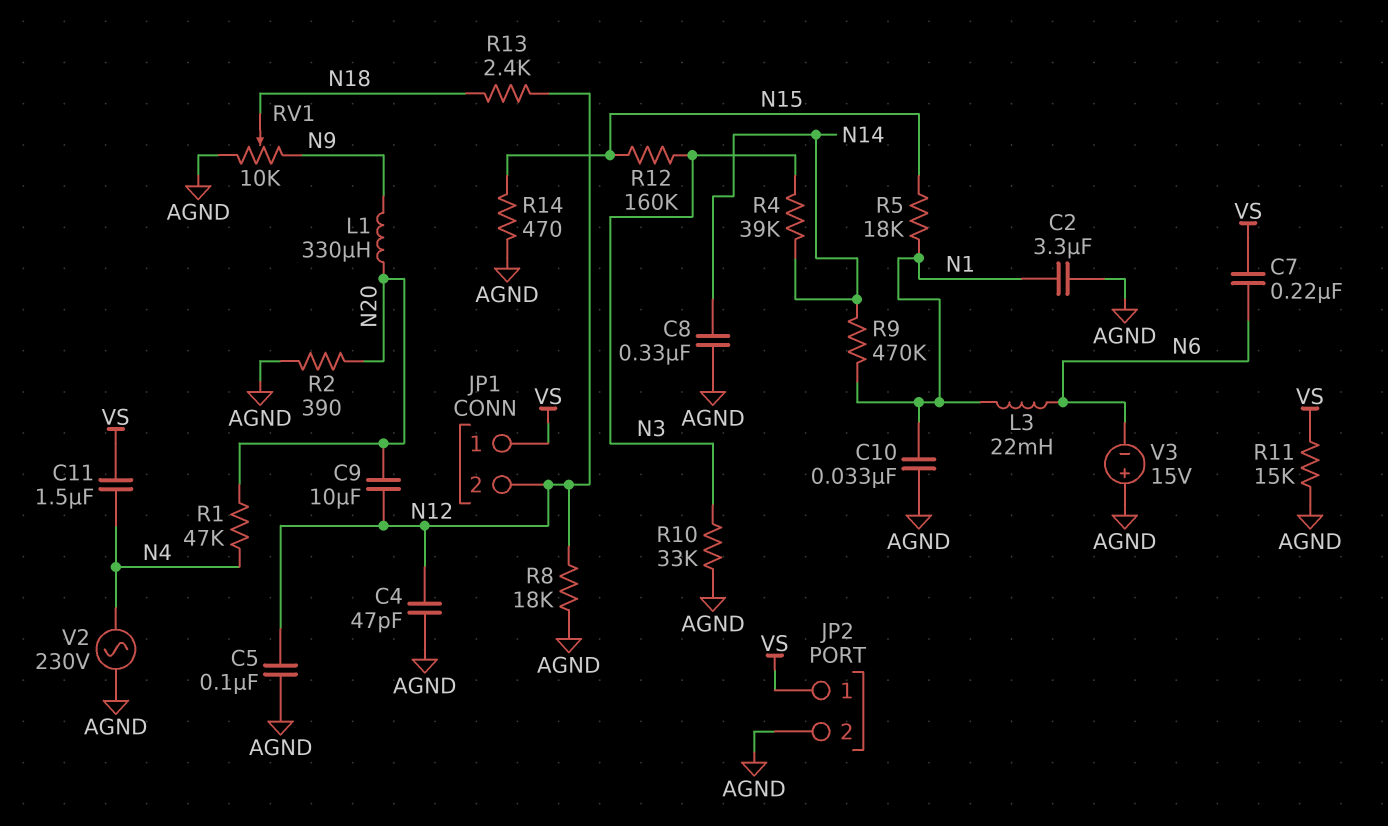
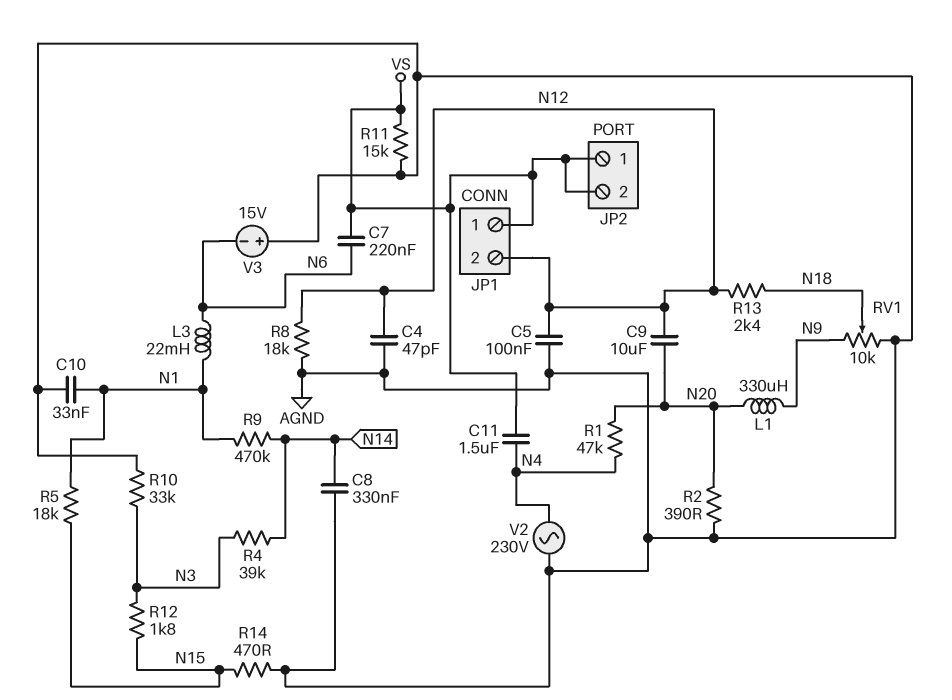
C2: 3.3uF (AGND, N1) -> none
JP2 pin 2: AGND -> VS
R12: 160k (N3, N15) -> 1.8k (N3, N15)

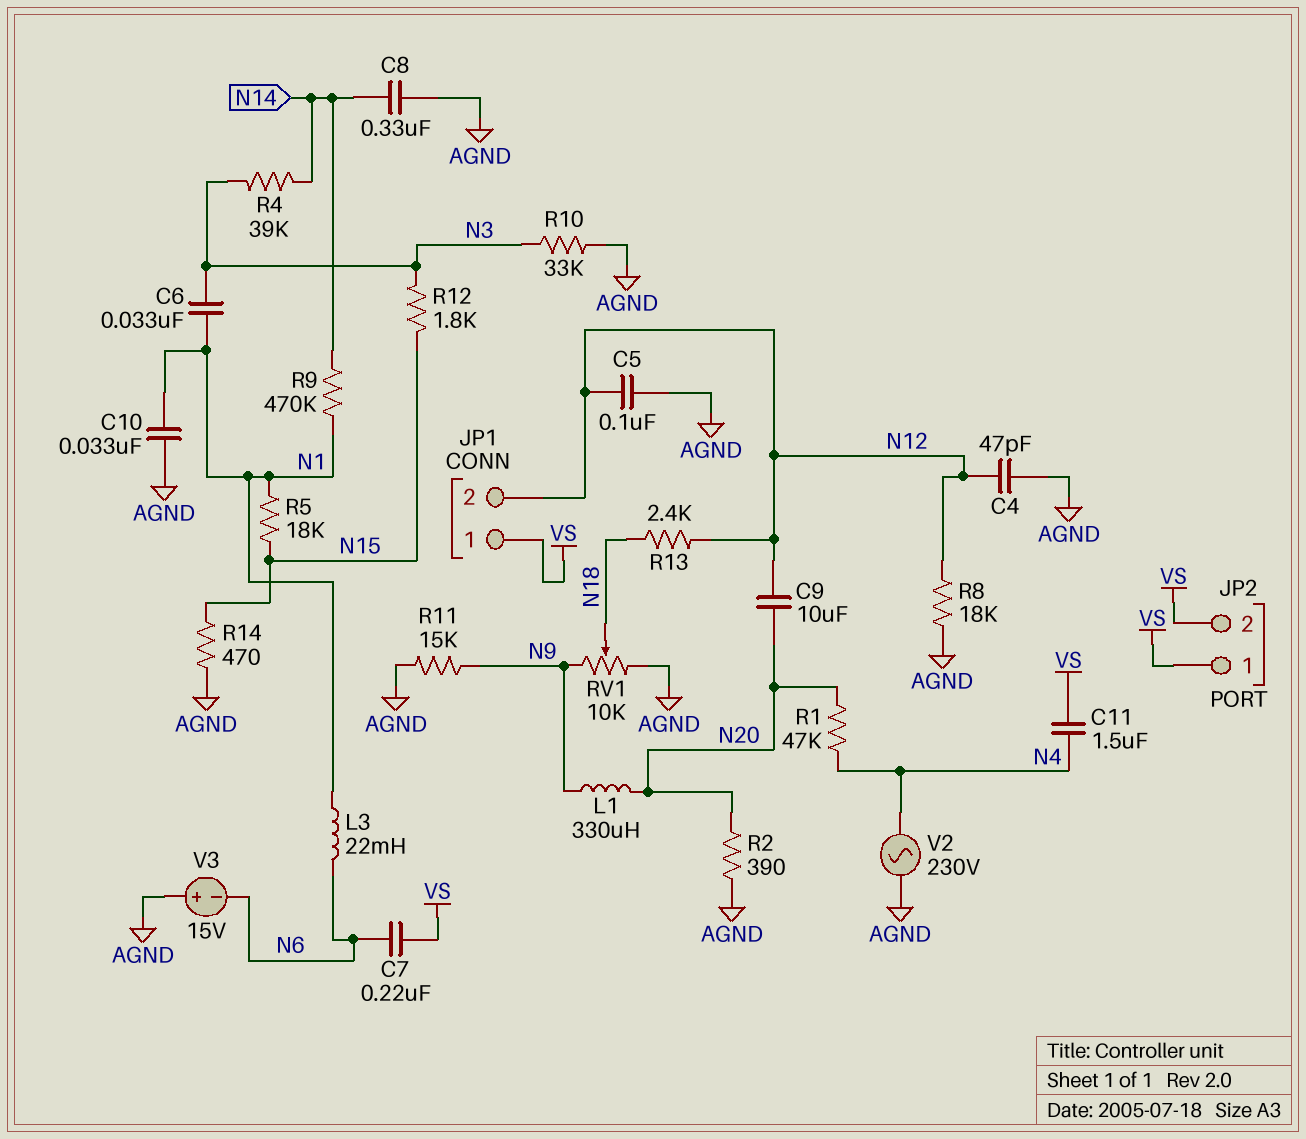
C6: none -> 33nF (N1, N3)
R11: 15k (AGND, VS) -> 15k (AGND, N9)

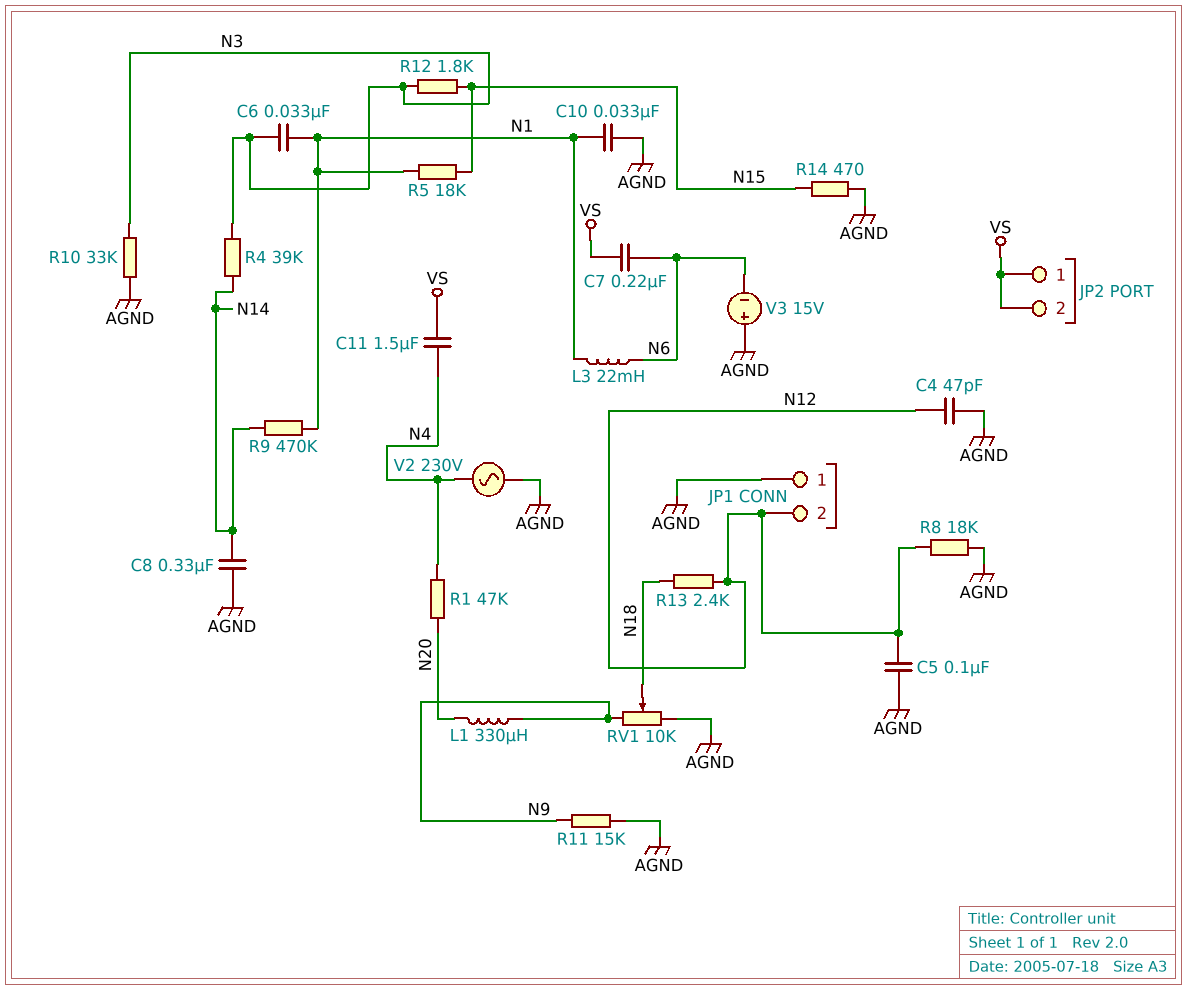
C9: 10uF (N12, N20) -> none
JP1 pin 1: VS -> AGND
R2: 390 (AGND, N20) -> none

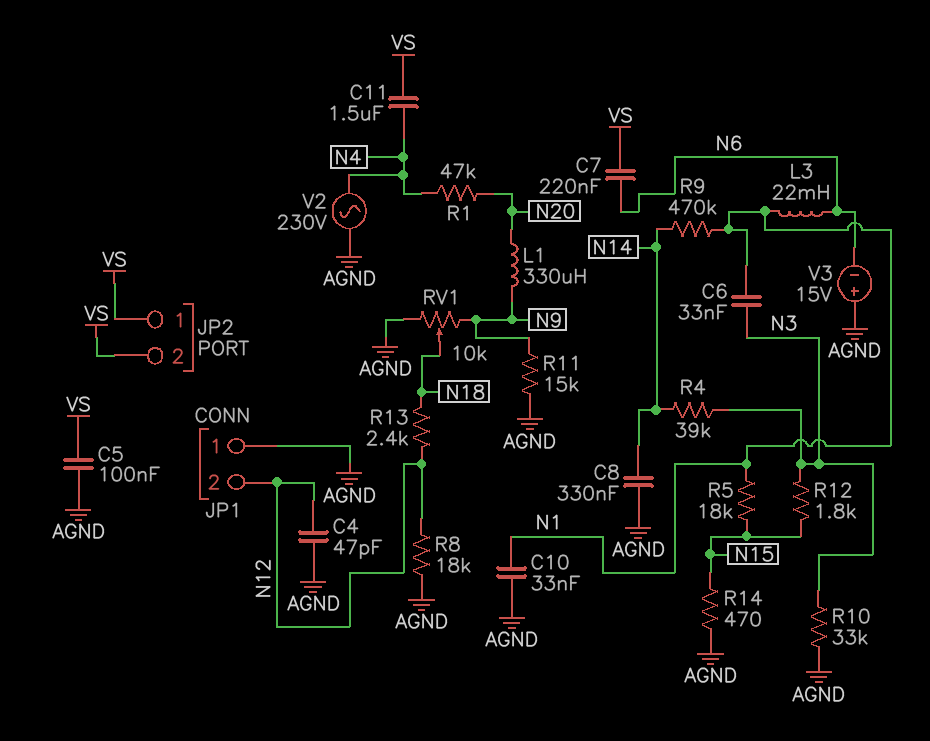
C5: 100nF (AGND, N12) -> 100nF (AGND, VS)

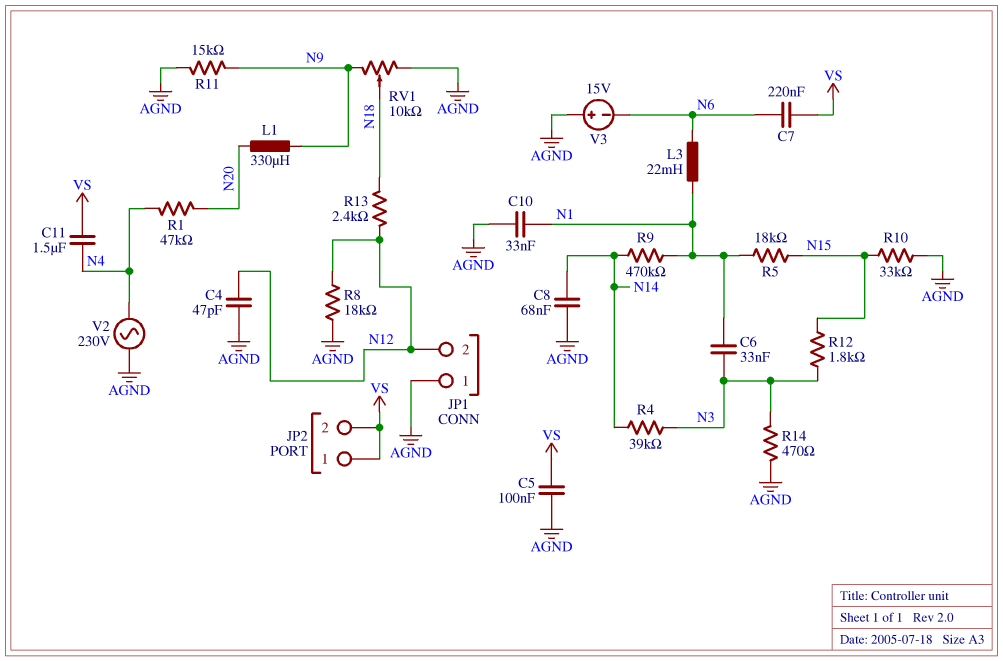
C8: 330nF (AGND, N14) -> 68nF (AGND, N14)
R10: 33k (AGND, N3) -> 33k (AGND, N15)
R14: 470 (AGND, N15) -> 470 (AGND, N3)

